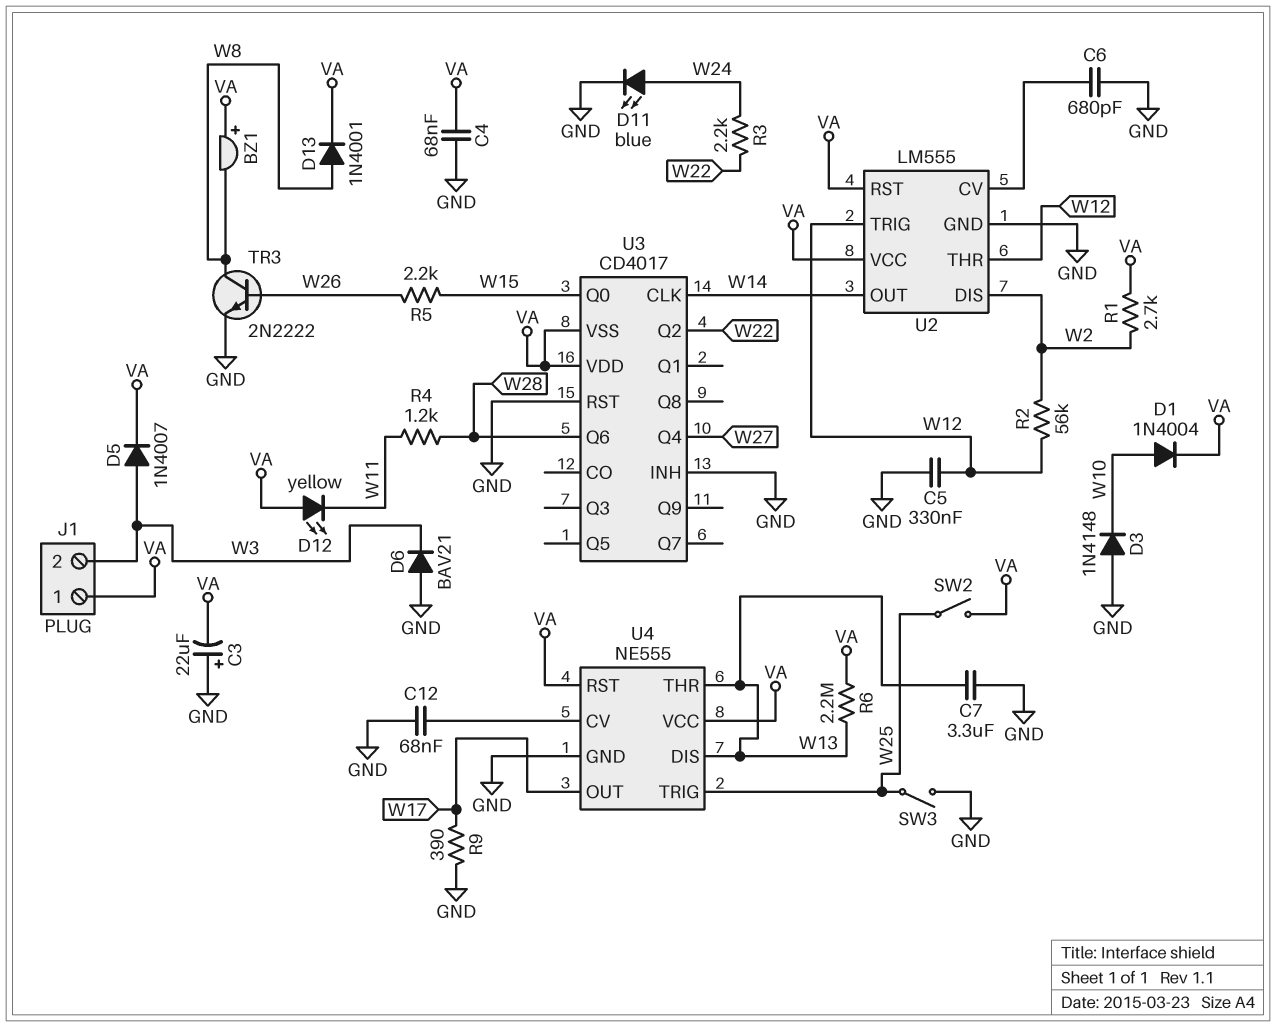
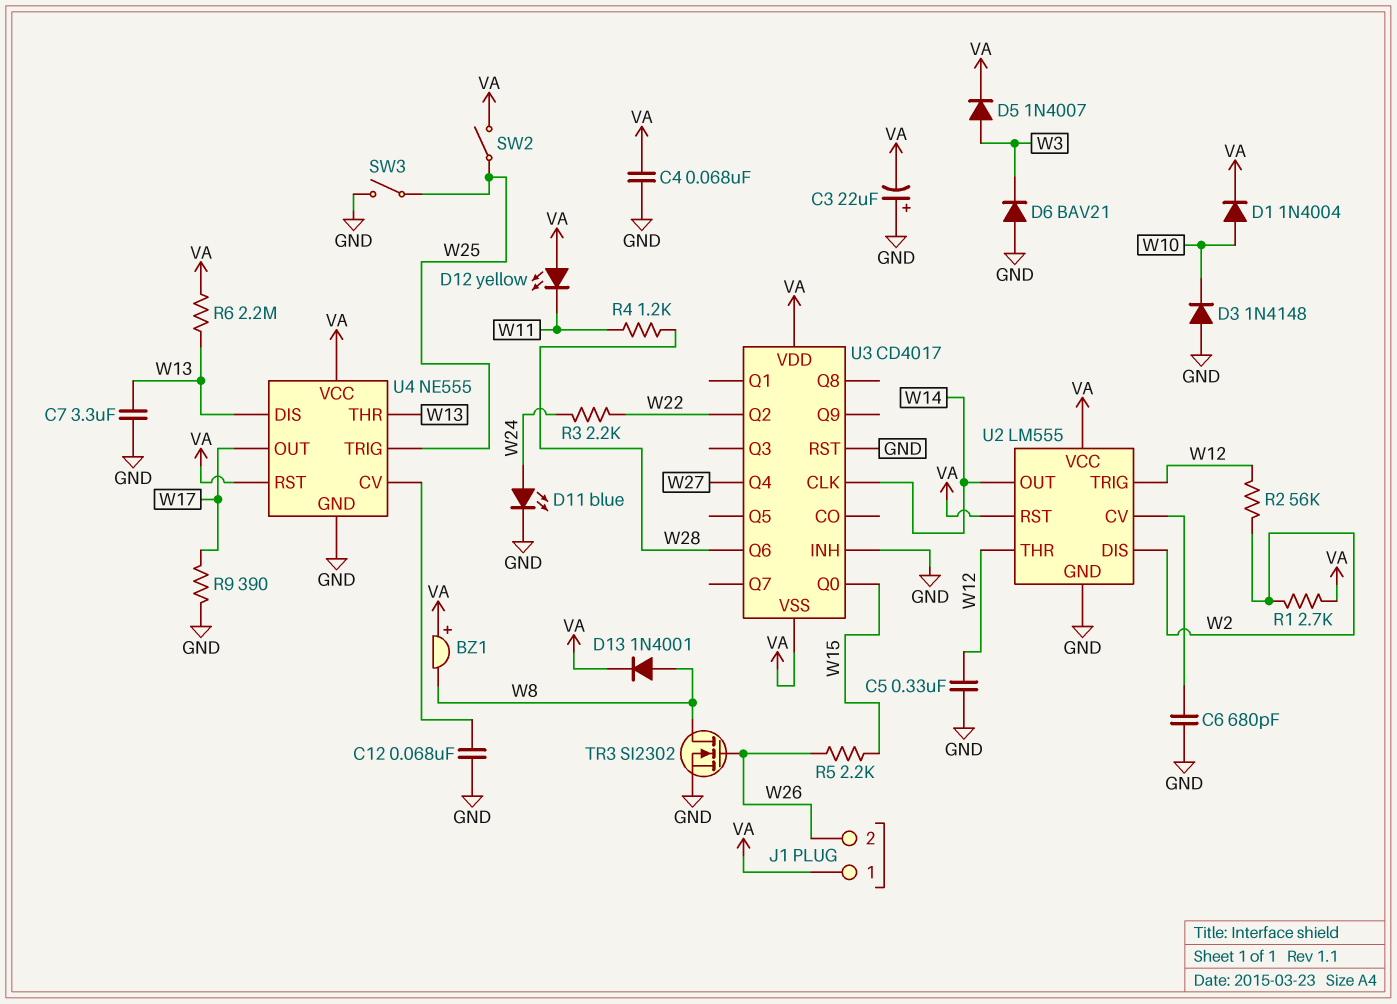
J1 pin 2: W3 -> W26
TR3: NPN 2N2222 (B W26, C W8, E GND) -> NMOS SI2302 (G W26, D W8, S GND)

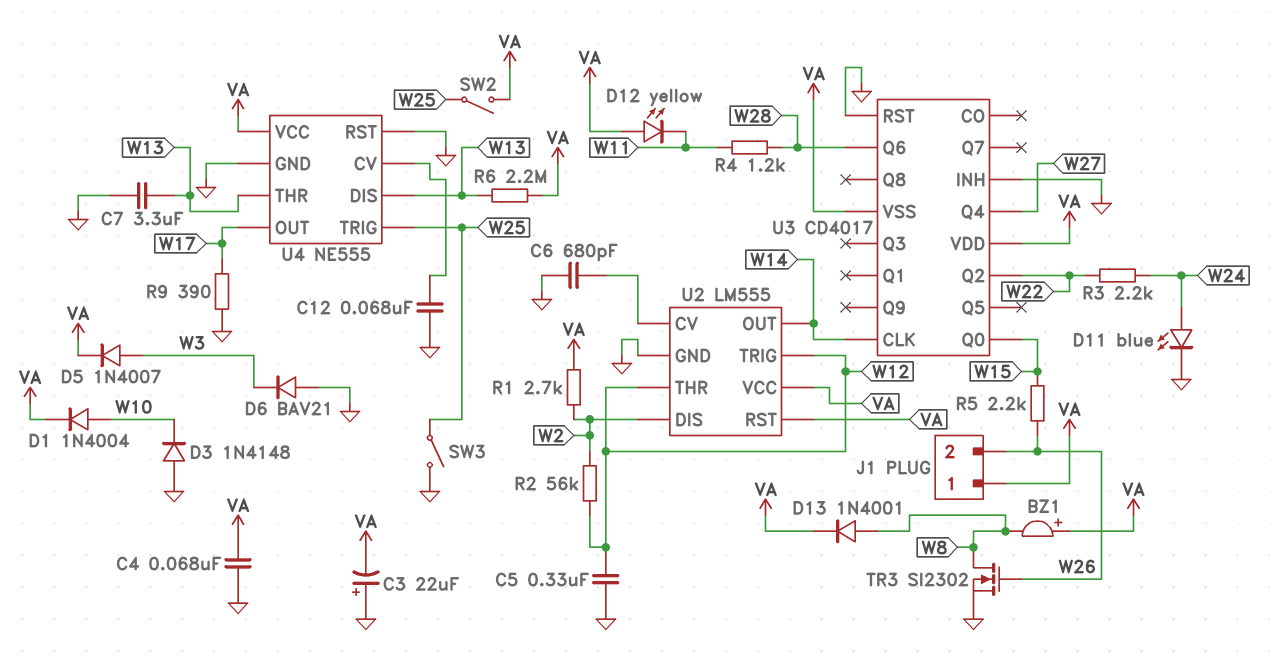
U4 pin RST: VA -> GND

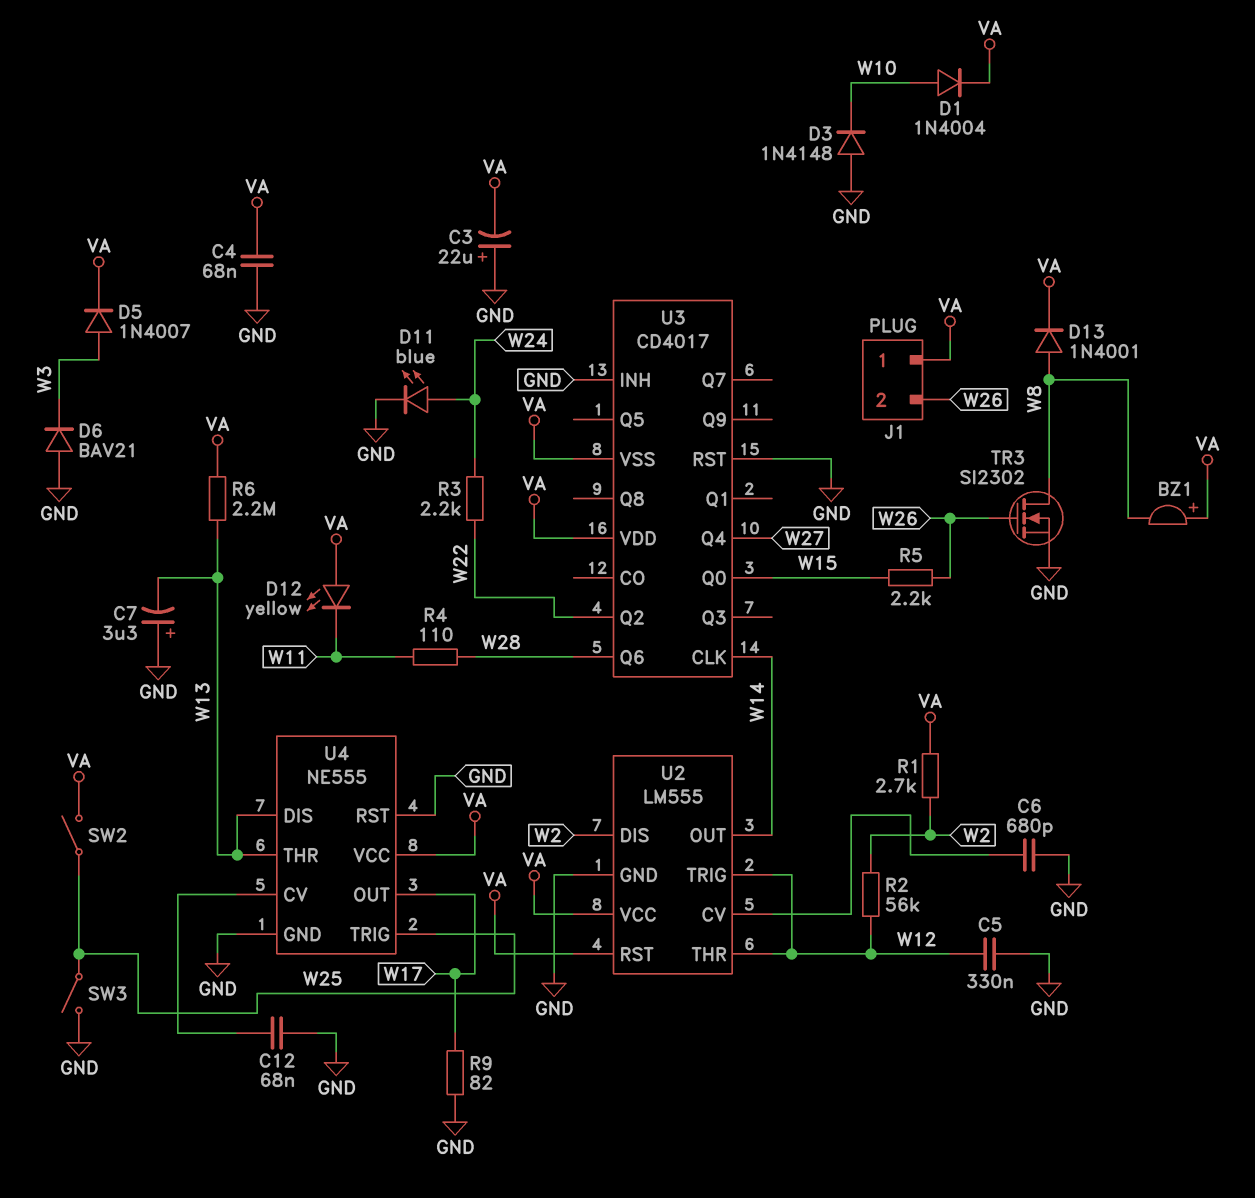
C7: 3.3uF (GND, W13) -> 3.3uF (plus GND, minus W13)
R4: 1.2k (W11, W28) -> 110 (W11, W28)
R9: 390 (GND, W17) -> 82 (GND, W17)

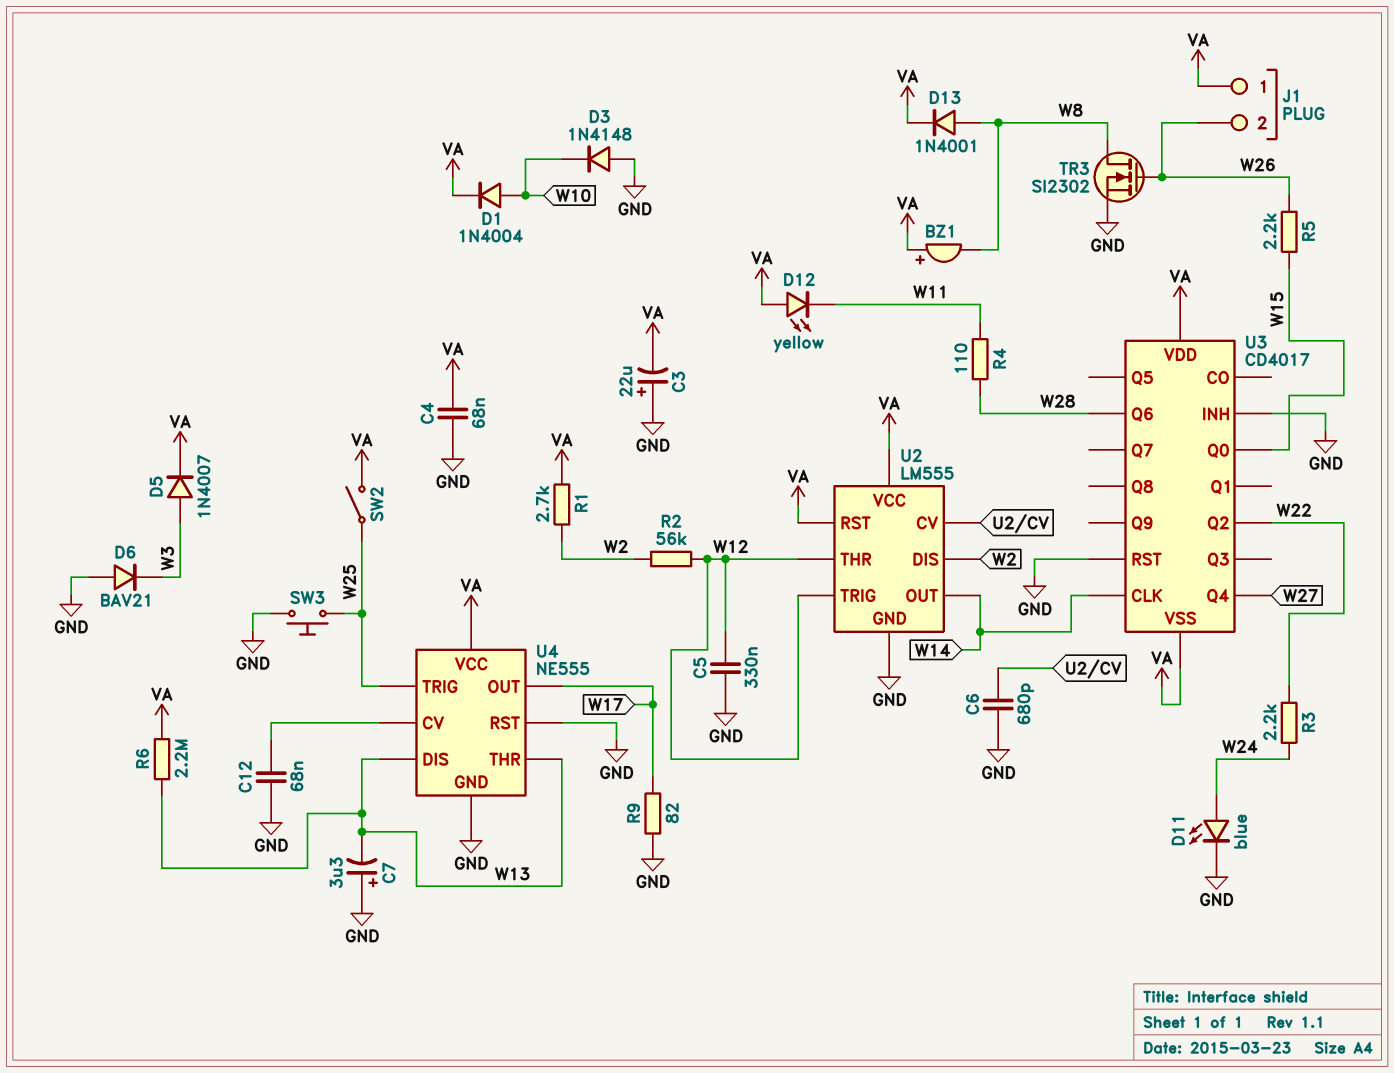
SW3: switch (GND, W25) -> button (GND, W25)

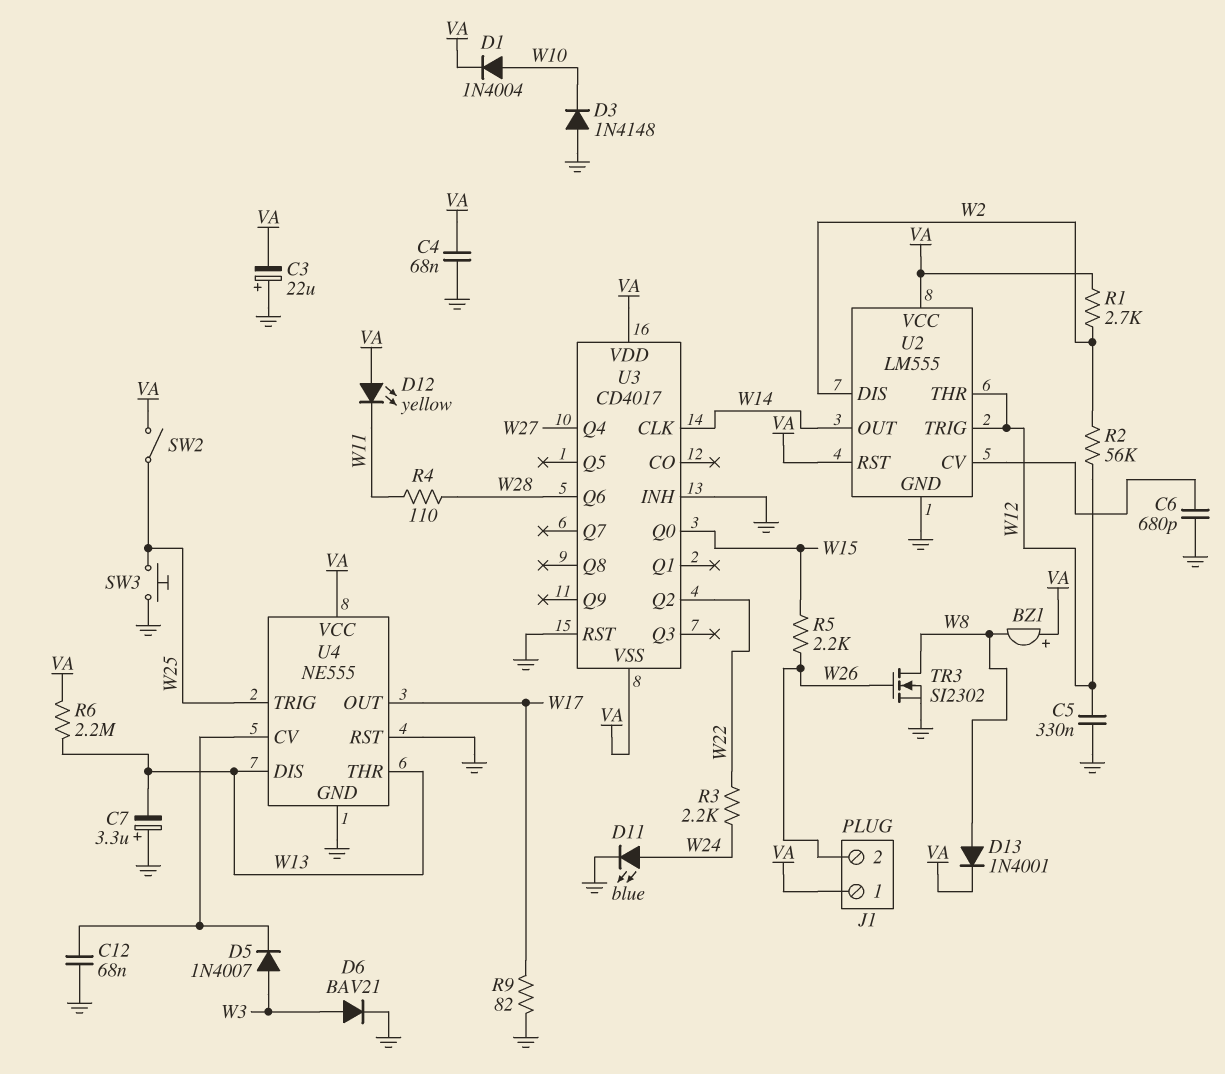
D5: diode 1N4007 (A W3, K VA) -> diode 1N4007 (A W3, K U4/CV)
D6: diode BAV21 (A GND, K W3) -> diode BAV21 (A W3, K GND)

